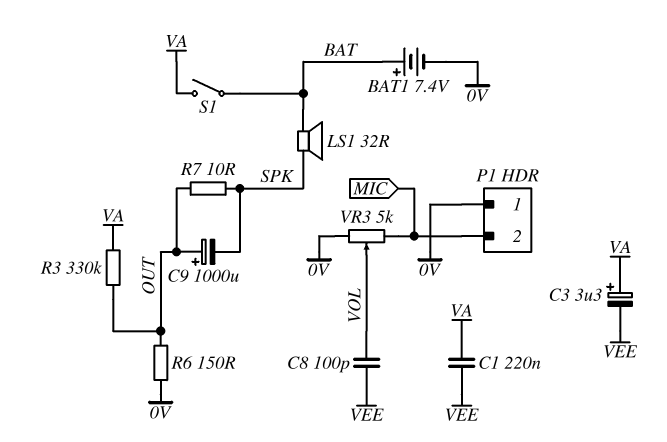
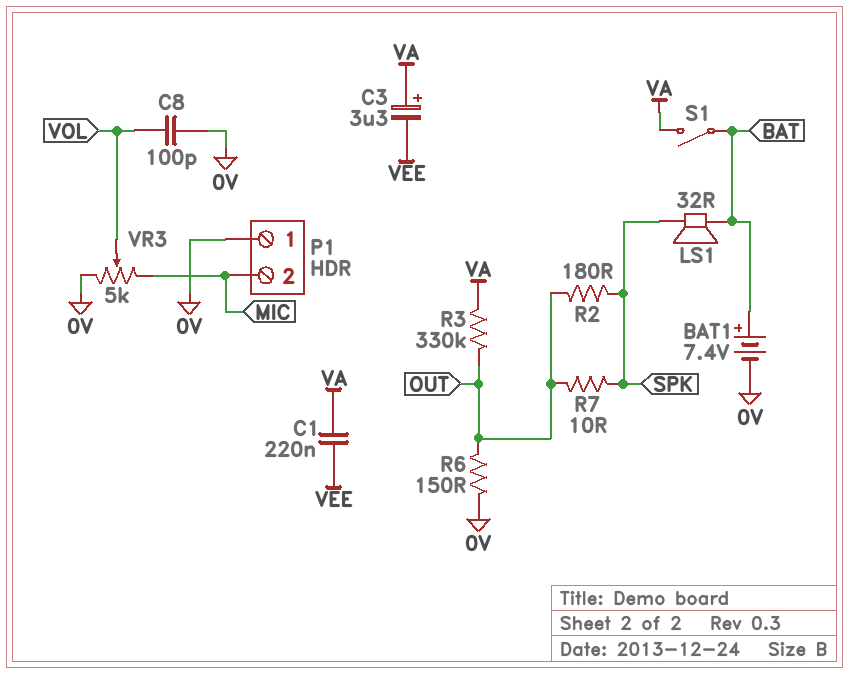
C8: 100pF (VEE, VOL) -> 100pF (0V, VOL)
C9: 1000uF (plus OUT, minus SPK) -> none
R2: none -> 180 (OUT, SPK)

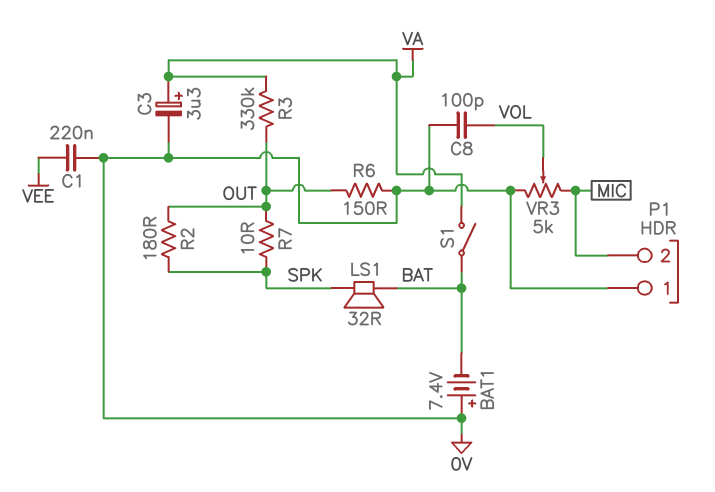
BAT1: 7.4V (plus BAT, minus 0V) -> 7.4V (plus 0V, minus BAT)
C1: 220nF (VA, VEE) -> 220nF (0V, VEE)
C3: 3.3uF (plus VA, minus VEE) -> 3.3uF (plus VA, minus 0V)

